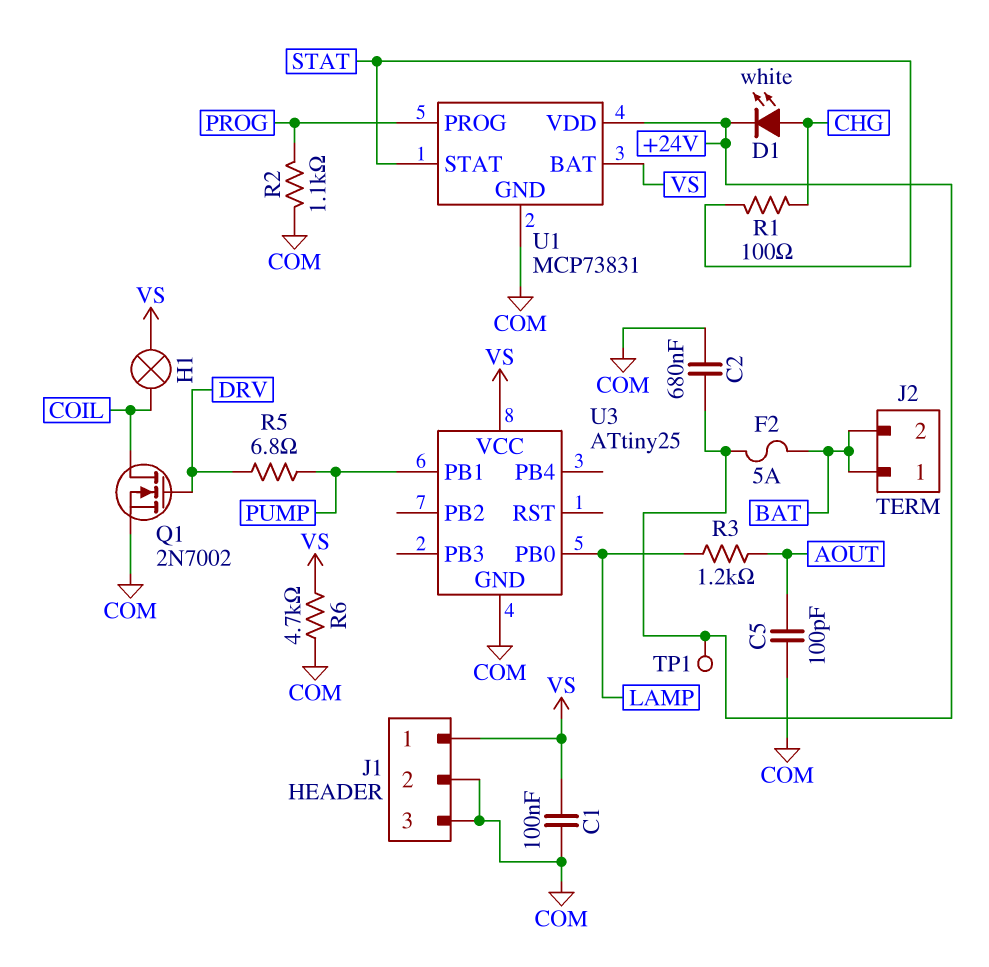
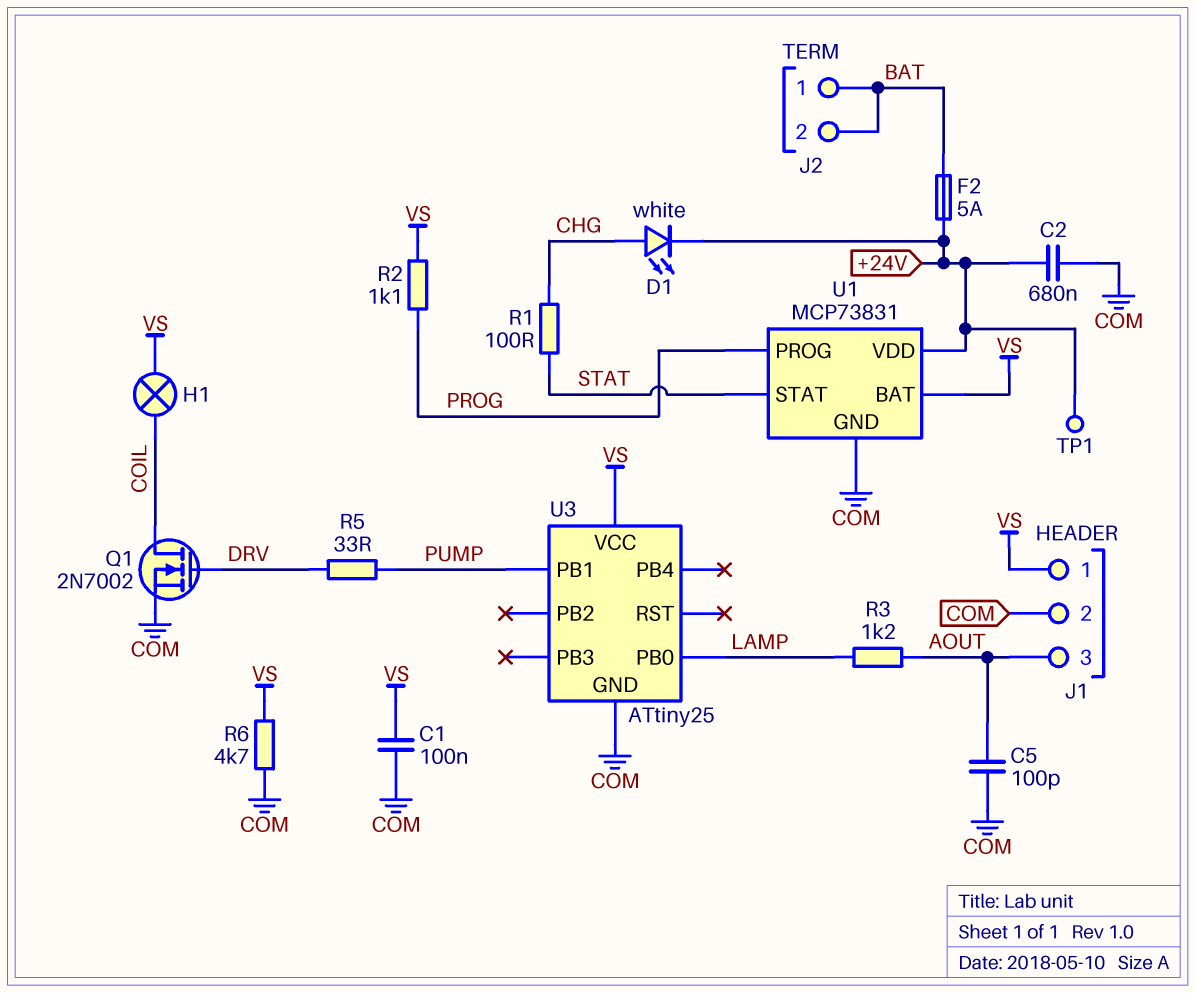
J1 pin 3: COM -> AOUT
R2: 1.1k (COM, PROG) -> 1.1k (PROG, VS)
R5: 6.8 (DRV, PUMP) -> 33 (DRV, PUMP)

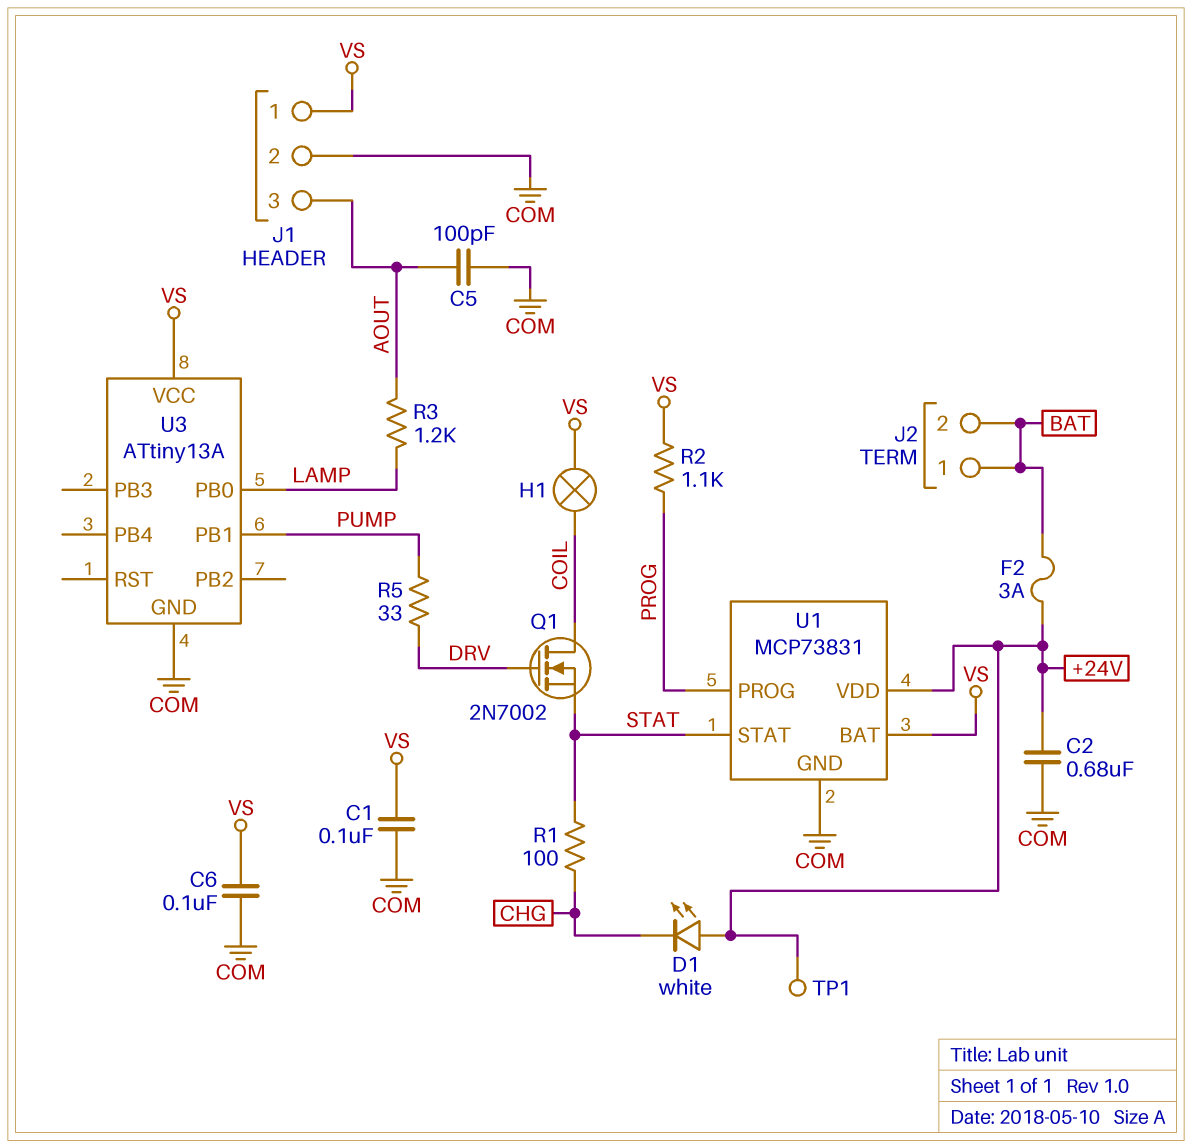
C6: none -> 100nF (COM, VS)
D1: LED white (A CHG, K +24V) -> LED white (A +24V, K CHG)
F2: 5A (+24V, BAT) -> 3A (+24V, BAT)
Q1: NMOS 2N7002 (G DRV, D COIL, S COM) -> NMOS 2N7002 (G DRV, D COIL, S STAT)
R6: 4.7k (COM, VS) -> none
U3: ATtiny25 -> ATtiny13A

